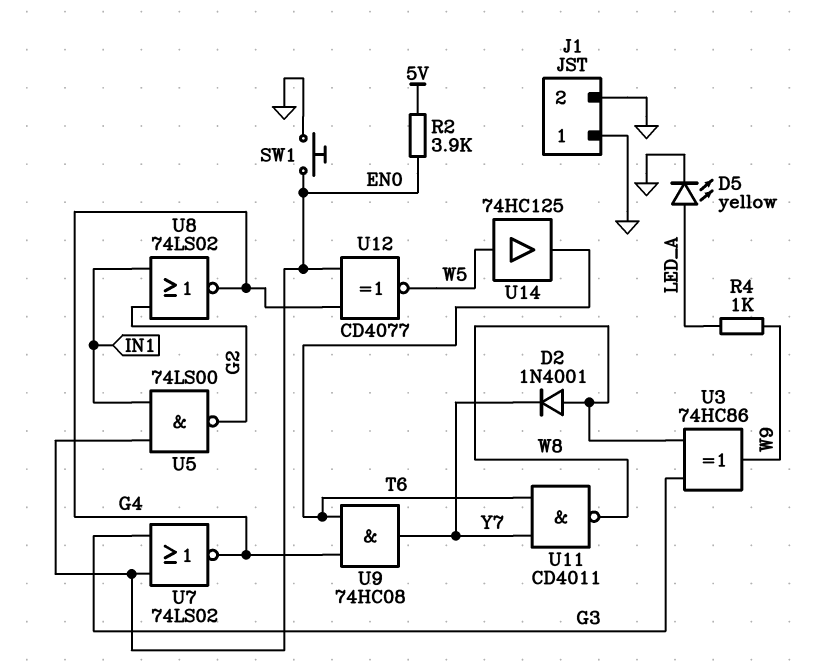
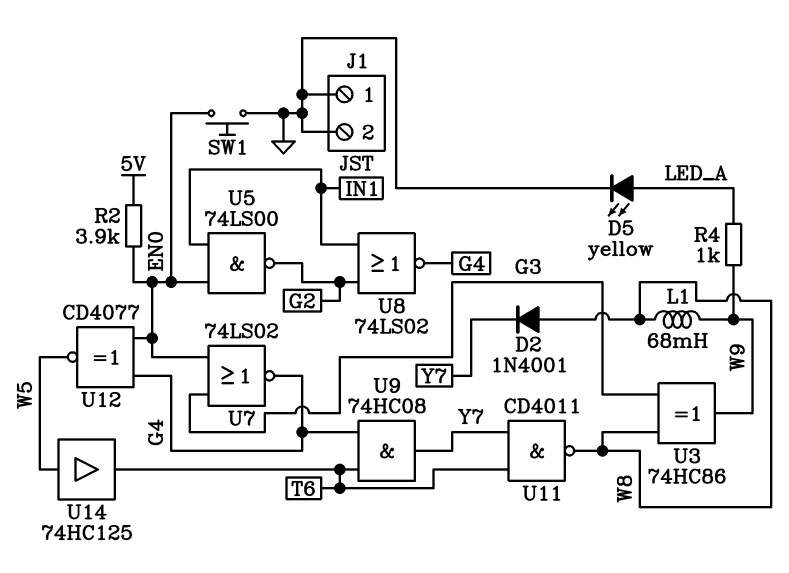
L1: none -> 68mH (W8, W9)

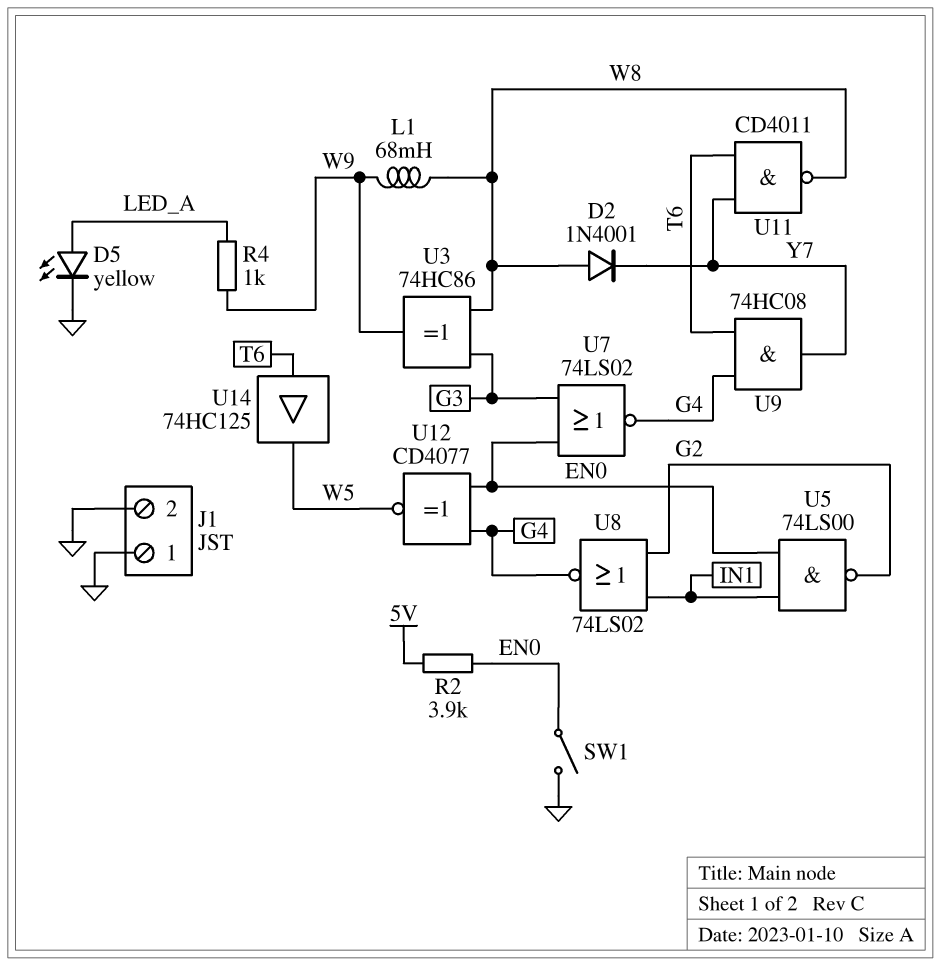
SW1: button (EN0, GND) -> switch (EN0, GND)
U14: buffer 74HC125 (in W5, out T6) -> buffer 74HC125 (in T6, out W5)

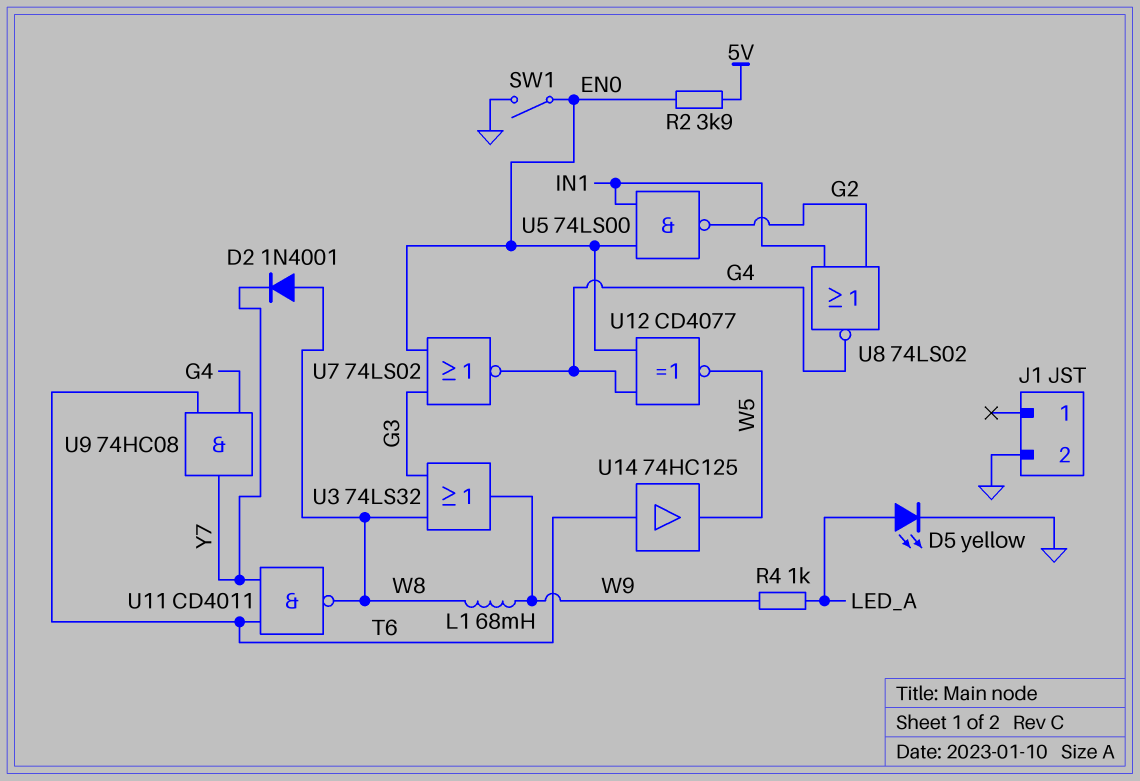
J1 pin 1: GND -> none
U3: XOR 74HC86 (in G3, in W8, out W9) -> OR 74LS32 (in G3, in W8, out W9)

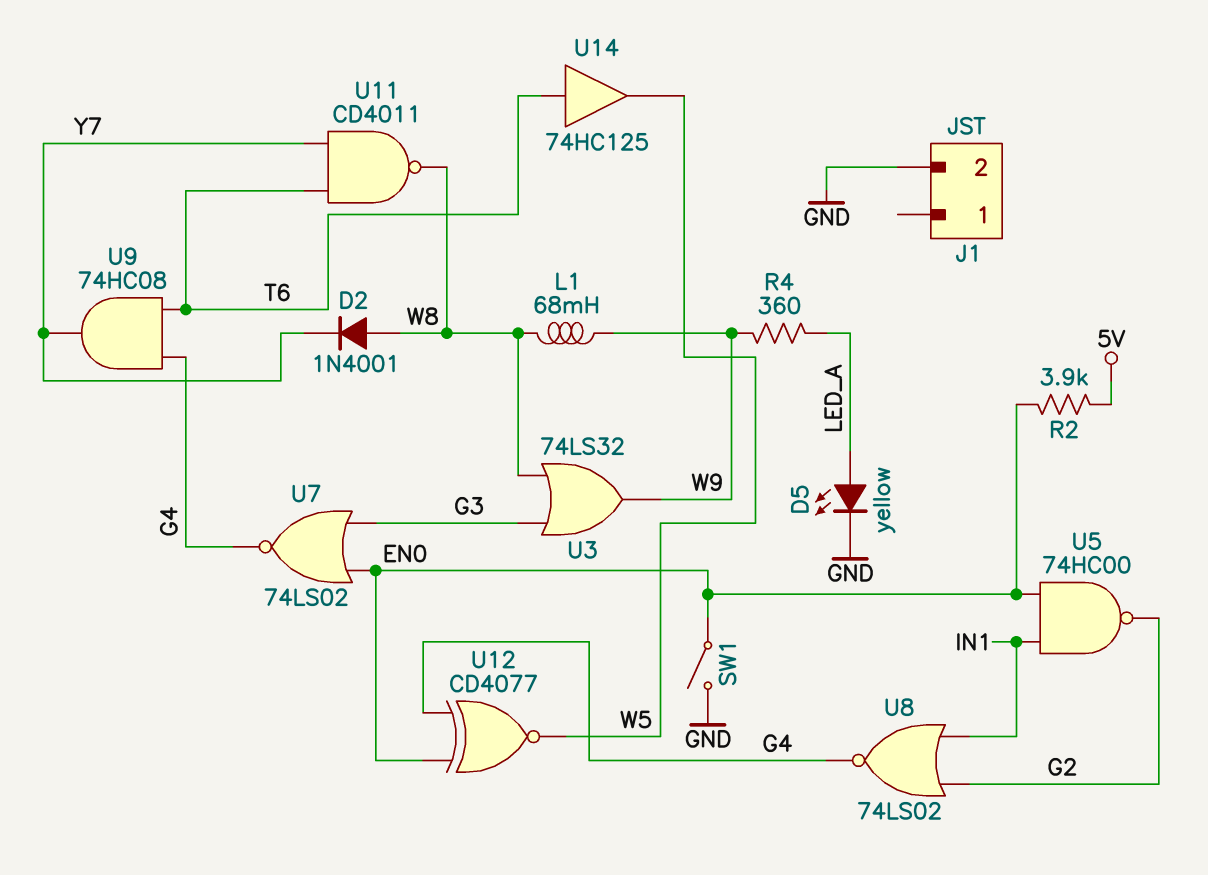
R4: 1k (LED_A, W9) -> 360 (LED_A, W9)
U5: NAND 74LS00 (in EN0, in IN1, out G2) -> NAND 74HC00 (in EN0, in IN1, out G2)

